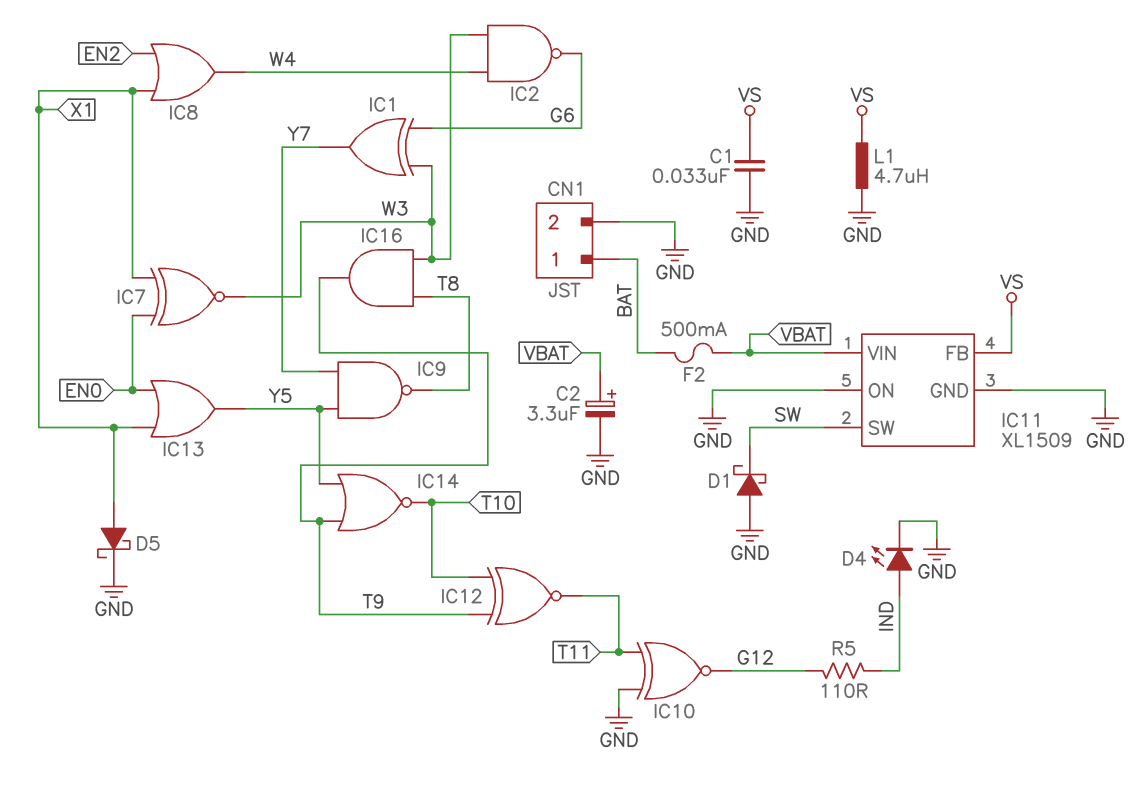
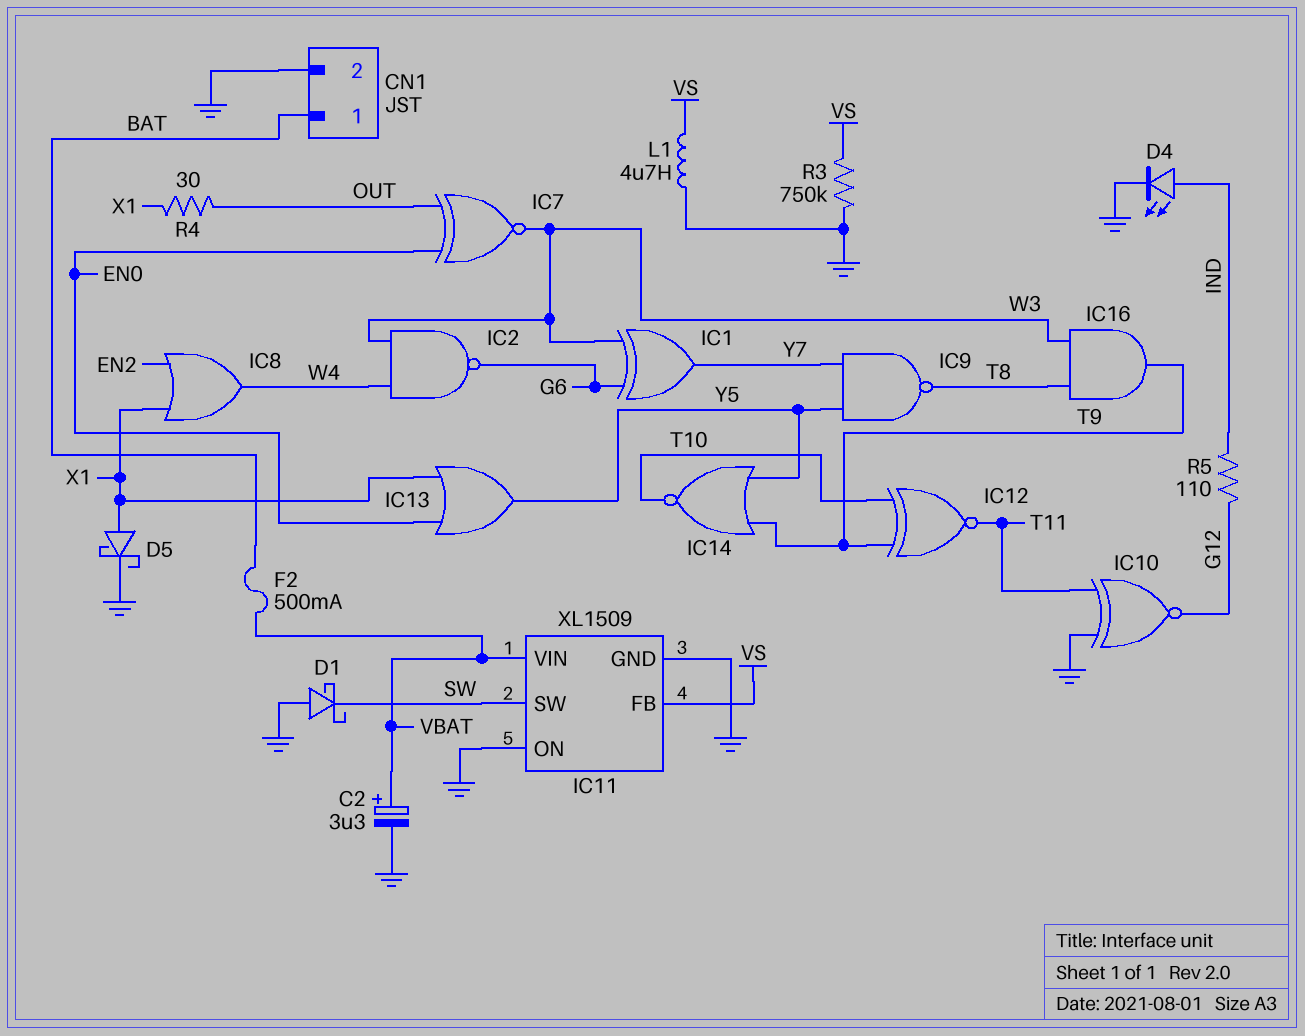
C1: 33nF (GND, VS) -> none
IC7: XNOR (in EN0, in X1, out W3) -> XNOR (in EN0, in OUT, out W3)
R3: none -> 750k (GND, VS)
R4: none -> 30 (OUT, X1)

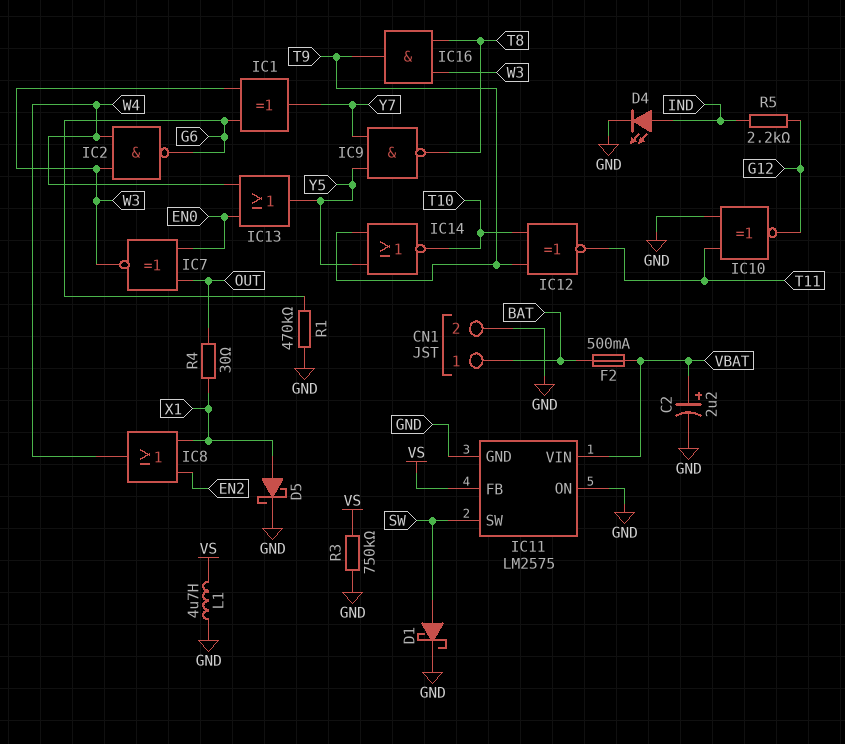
C2: 3.3uF (plus VBAT, minus GND) -> 2.2uF (plus VBAT, minus GND)
D1: schottky (A GND, K SW) -> schottky (A SW, K GND)
IC11: XL1509 -> LM2575
IC13: OR (in EN0, in X1, out Y5) -> OR (in EN0, in W4, out Y5)
R1: none -> 470k (G6, GND)
R5: 110 (G12, IND) -> 2.2k (G12, IND)

